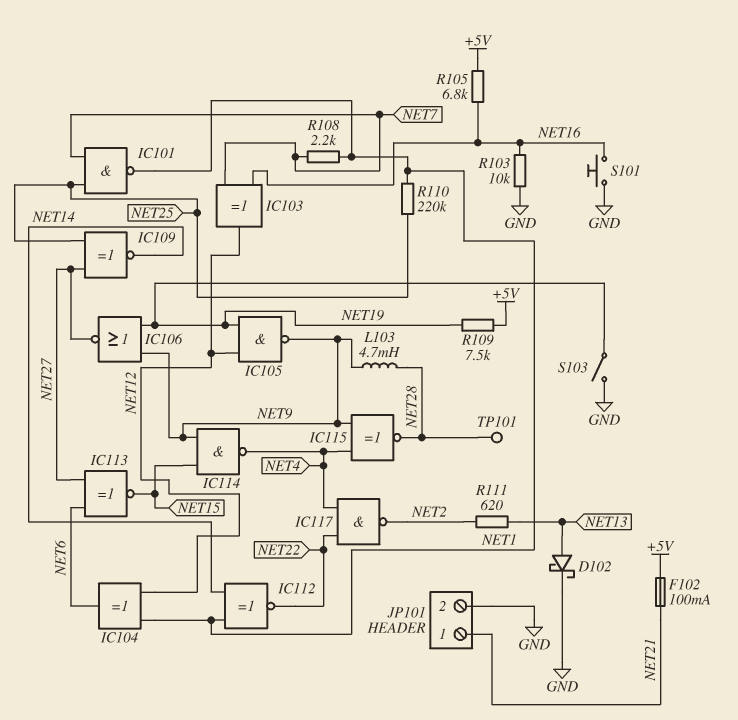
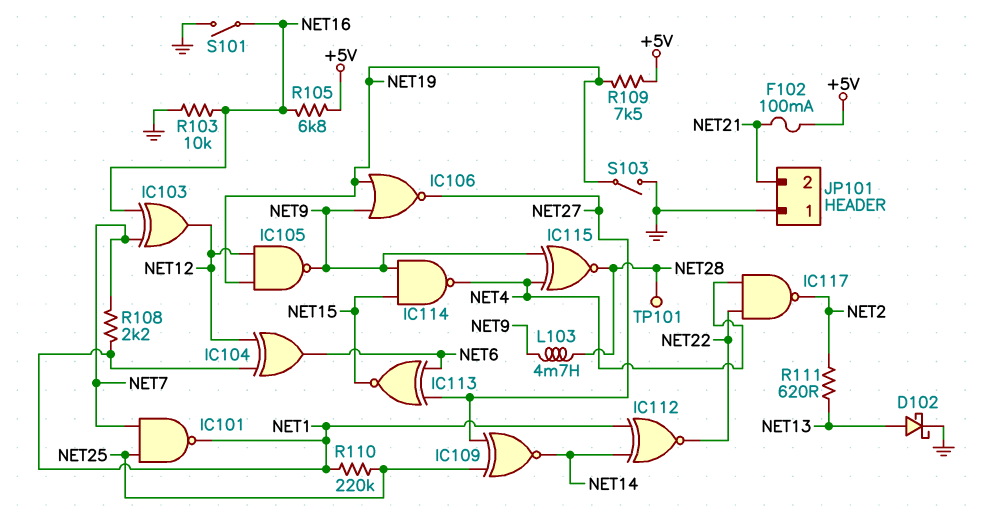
JP101 pin 1: NET21 -> GND
JP101 pin 2: GND -> NET21
S101: button (GND, NET16) -> switch (GND, NET16)

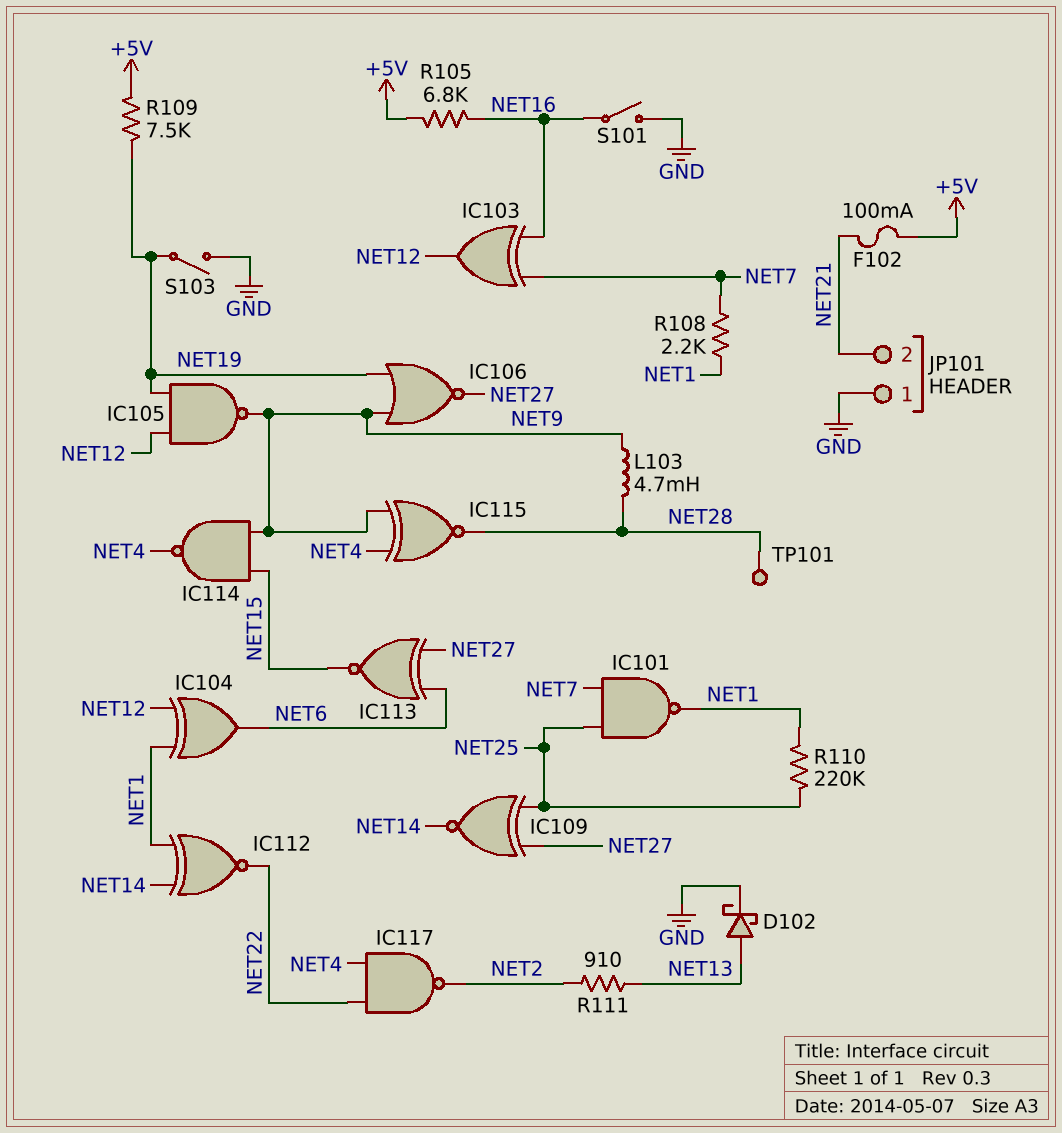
R103: 10k (GND, NET16) -> none
R111: 620 (NET2, NET13) -> 910 (NET2, NET13)

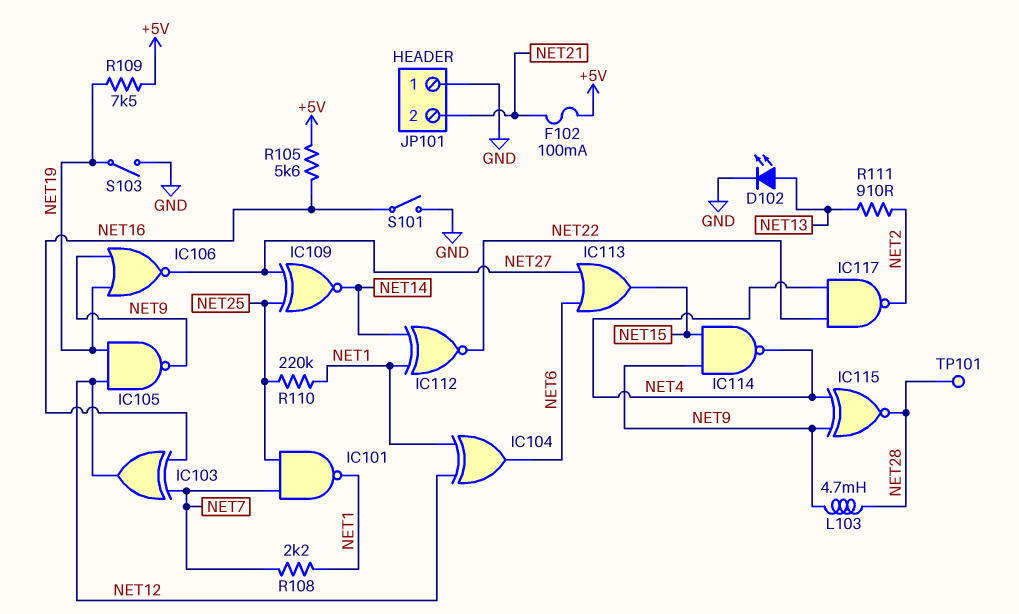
D102: schottky (A NET13, K GND) -> LED (A NET13, K GND)
IC113: XNOR (in NET6, in NET27, out NET15) -> OR (in NET6, in NET27, out NET15)
R105: 6.8k (+5V, NET16) -> 5.6k (+5V, NET16)

